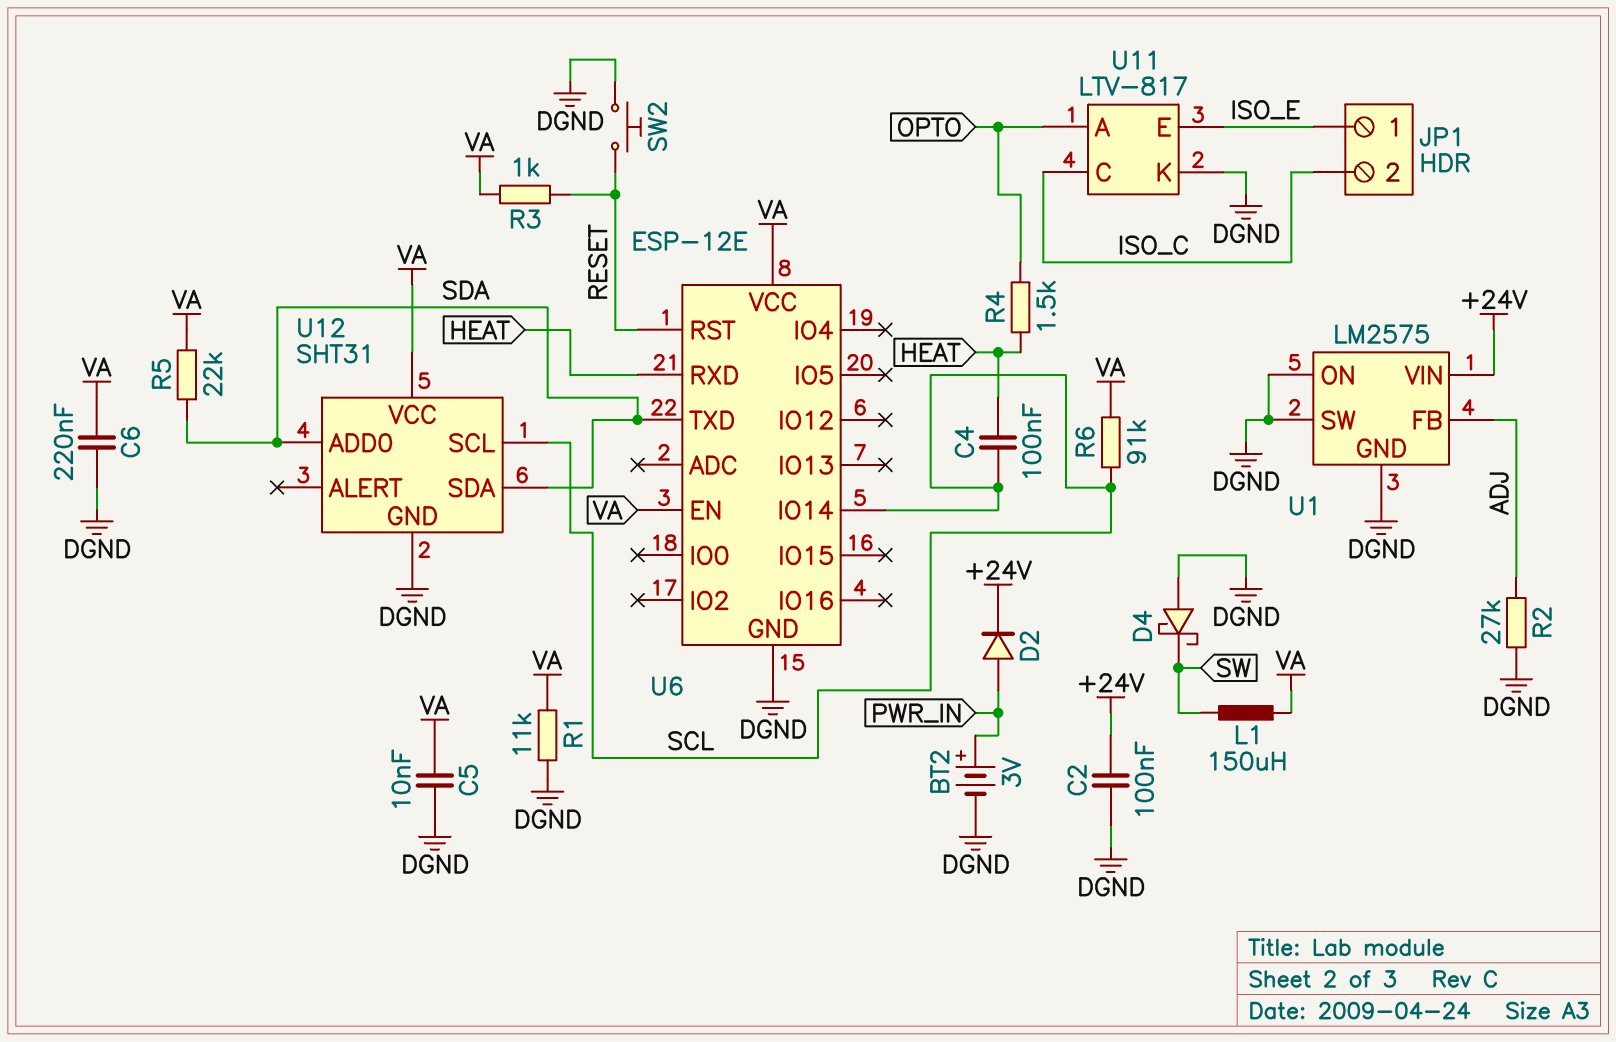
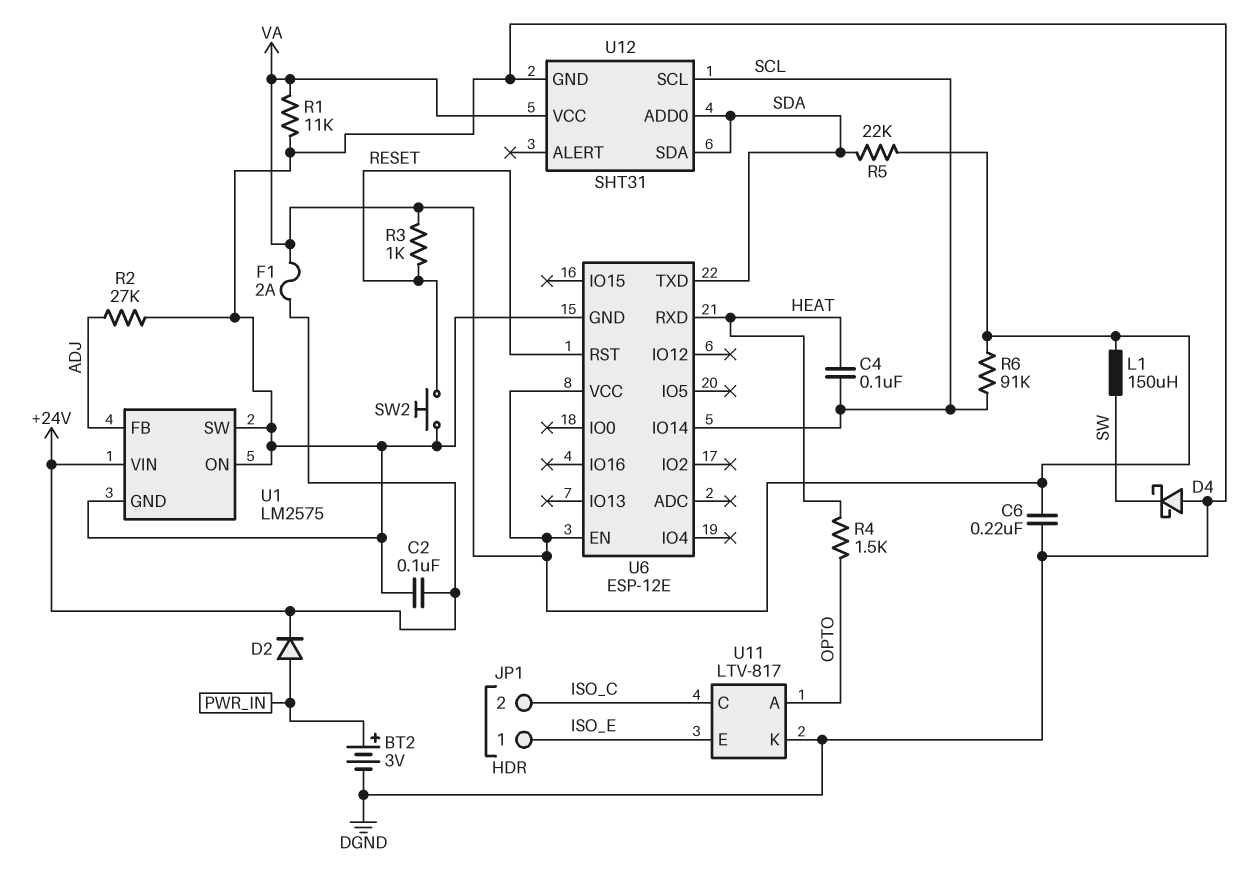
C5: 10nF (DGND, VA) -> none
F1: none -> 2A (+24V, VA)

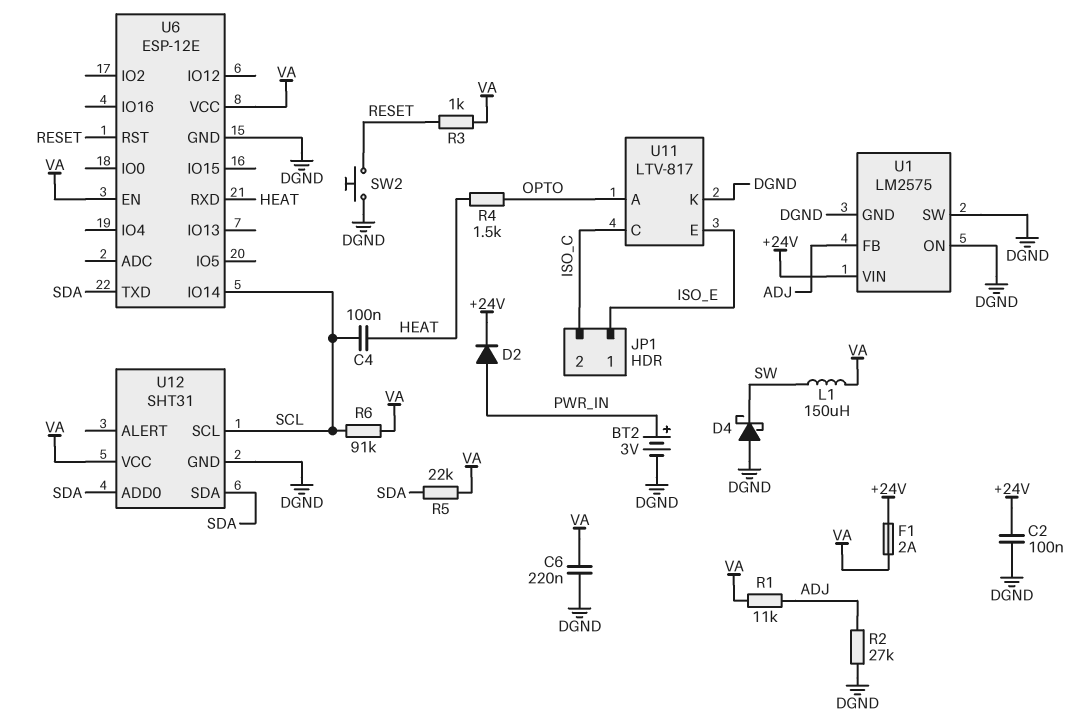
R1: 11k (DGND, VA) -> 11k (ADJ, VA)

